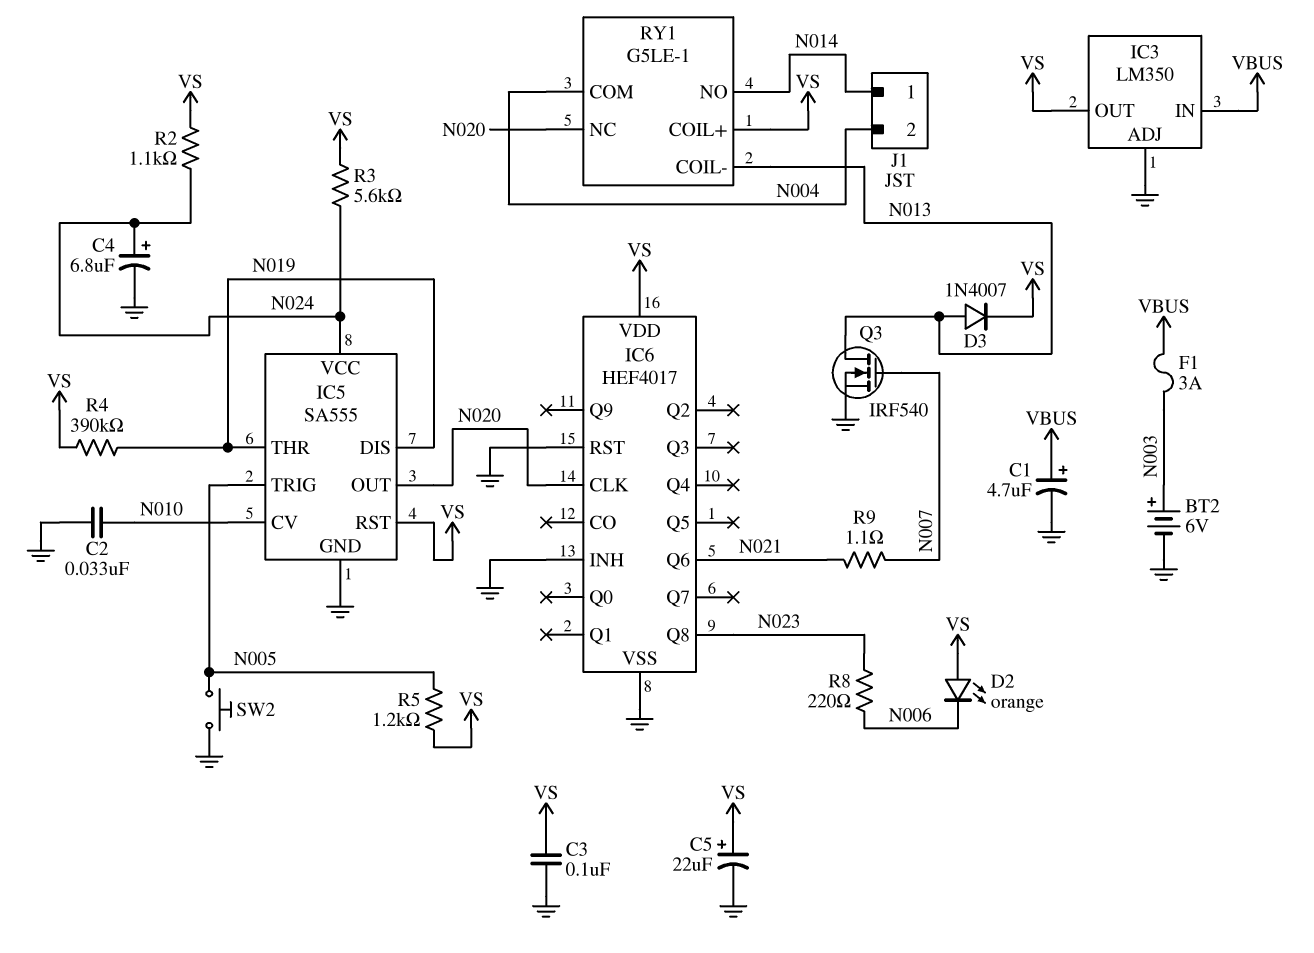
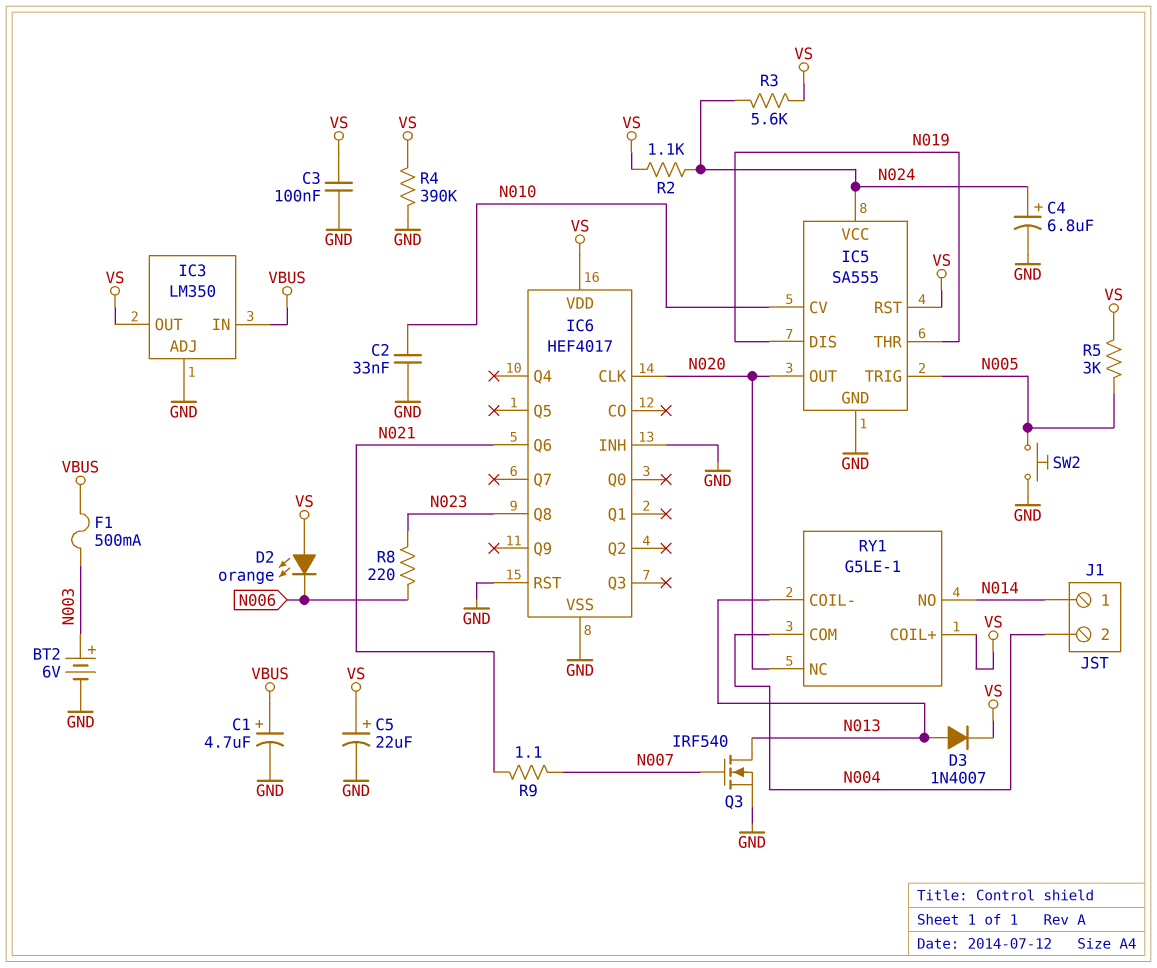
F1: 3A (N003, VBUS) -> 500mA (N003, VBUS)
R4: 390k (N019, VS) -> 390k (GND, VS)
R5: 1.2k (N005, VS) -> 3k (N005, VS)

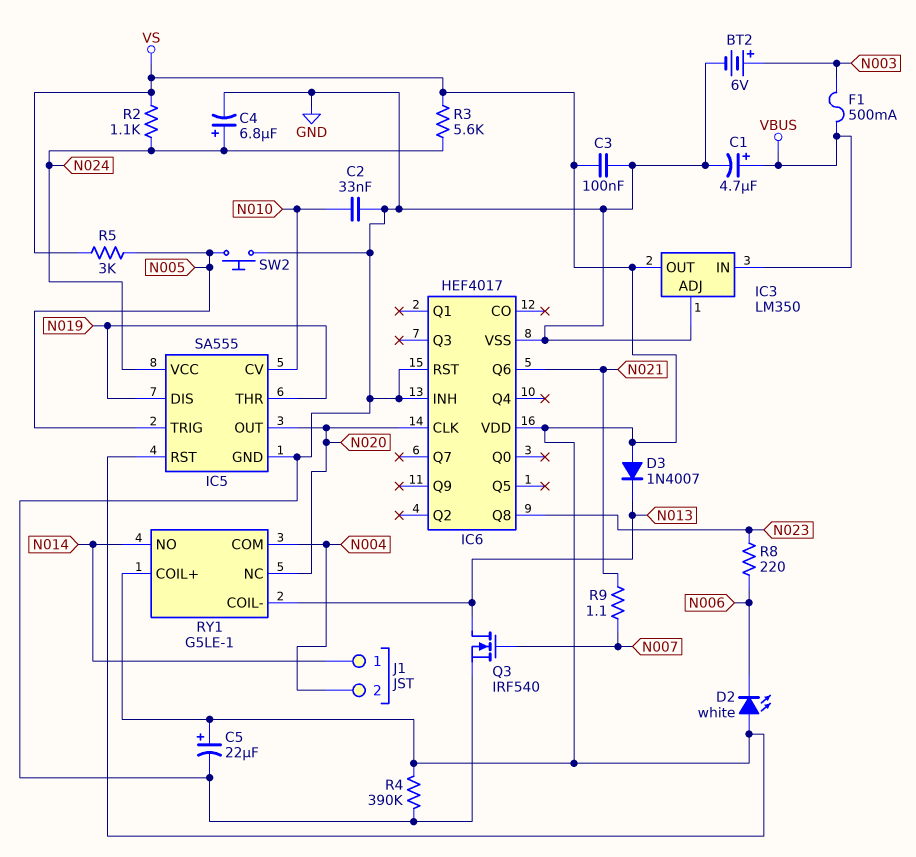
D2: LED orange (A VS, K N006) -> LED white (A VS, K N006)
D3: diode 1N4007 (A N013, K VS) -> diode 1N4007 (A VS, K N013)

